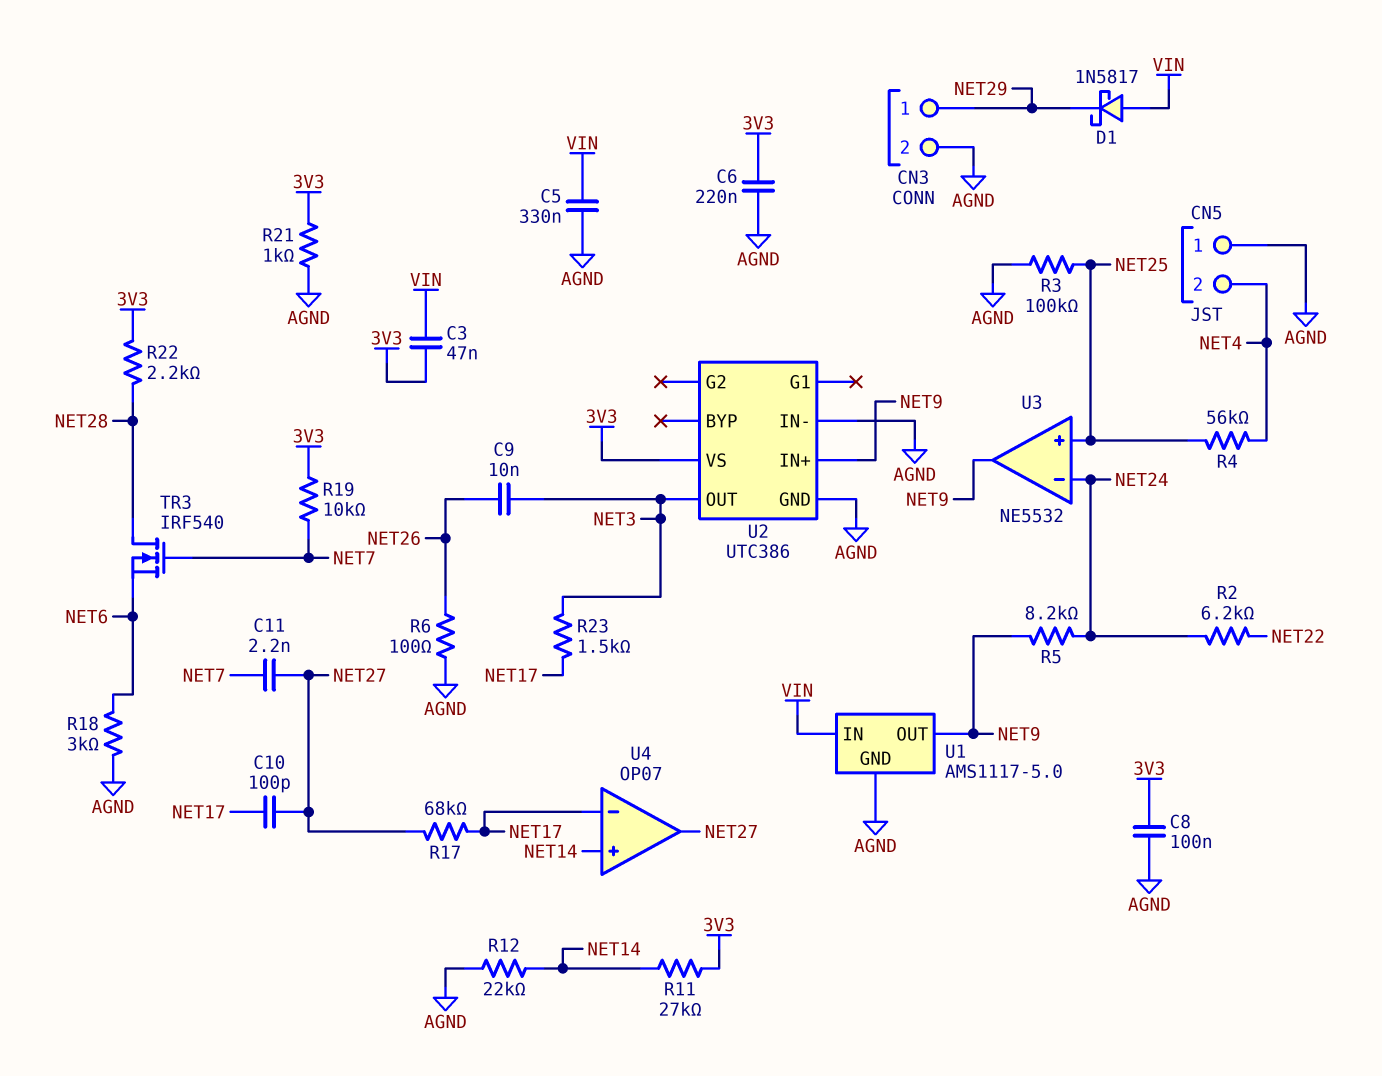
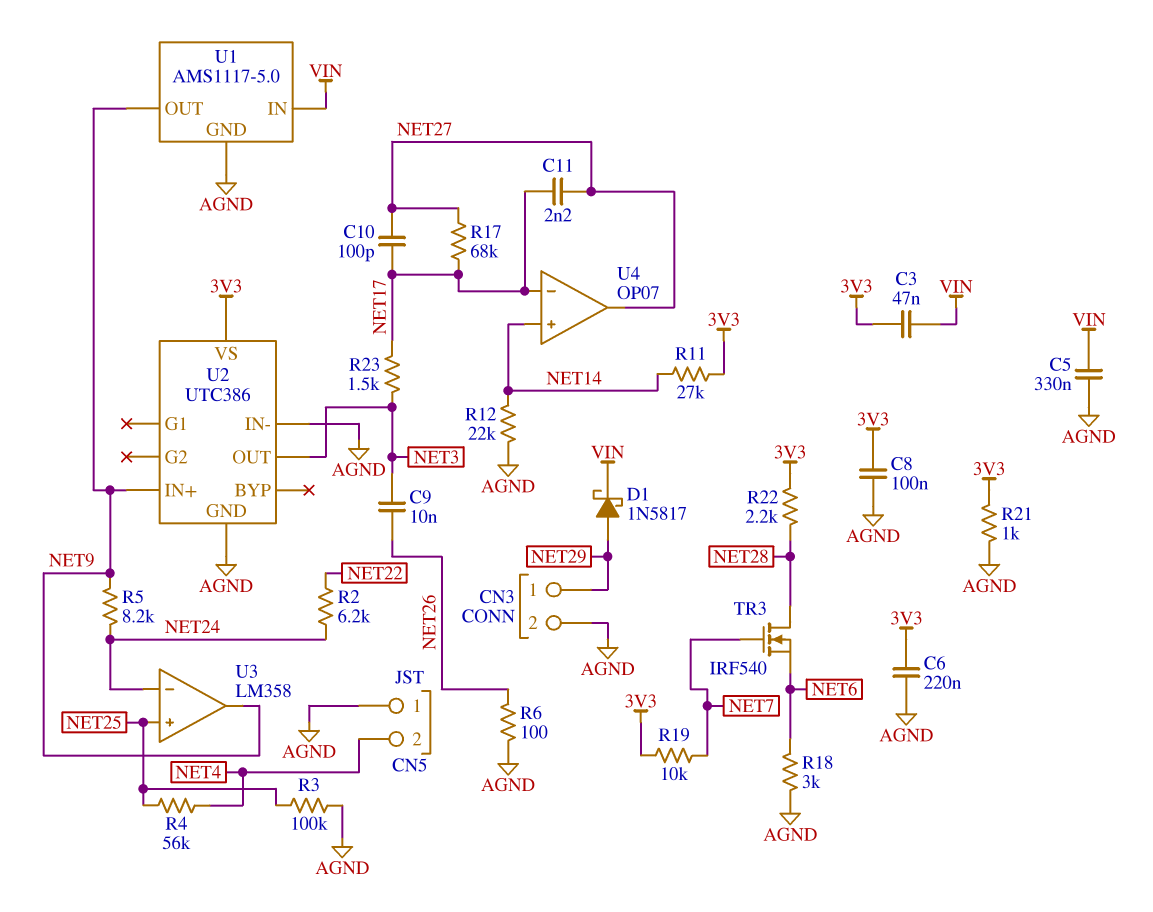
C11: 2.2nF (NET7, NET27) -> 2.2nF (NET17, NET27)
D1: schottky 1N5817 (A VIN, K NET29) -> schottky 1N5817 (A NET29, K VIN)
U3: NE5532 -> LM358

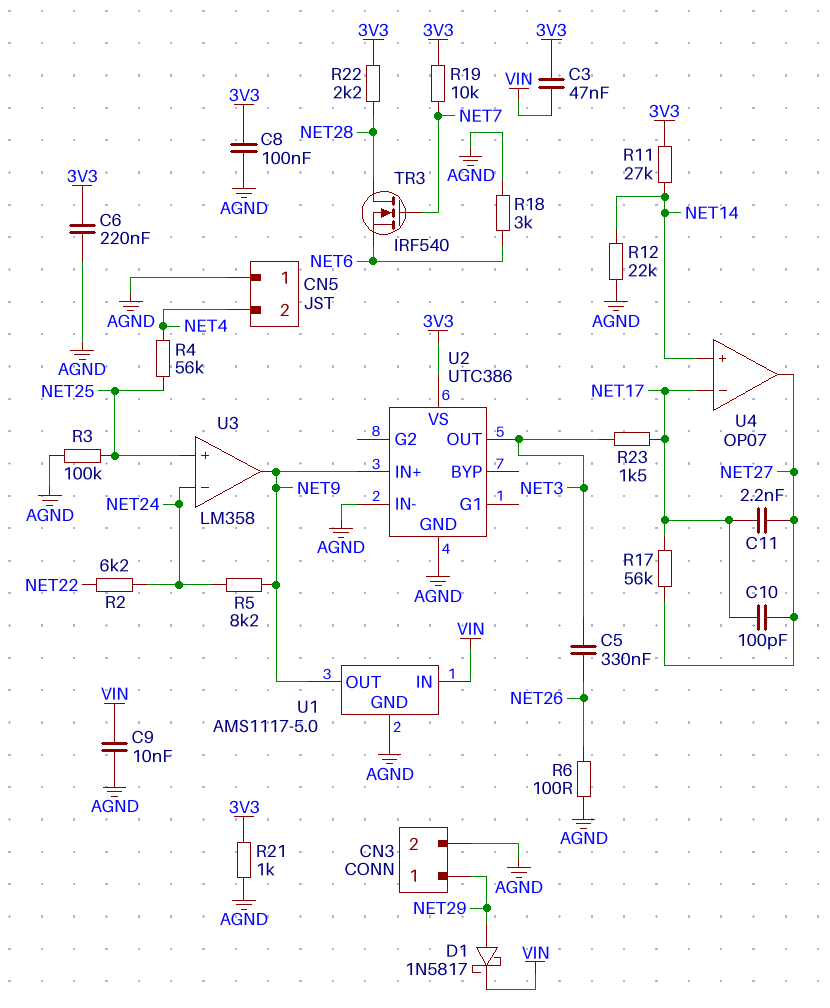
C5: 330nF (AGND, VIN) -> 330nF (NET3, NET26)
C9: 10nF (NET3, NET26) -> 10nF (AGND, VIN)
R17: 68k (NET17, NET27) -> 56k (NET17, NET27)

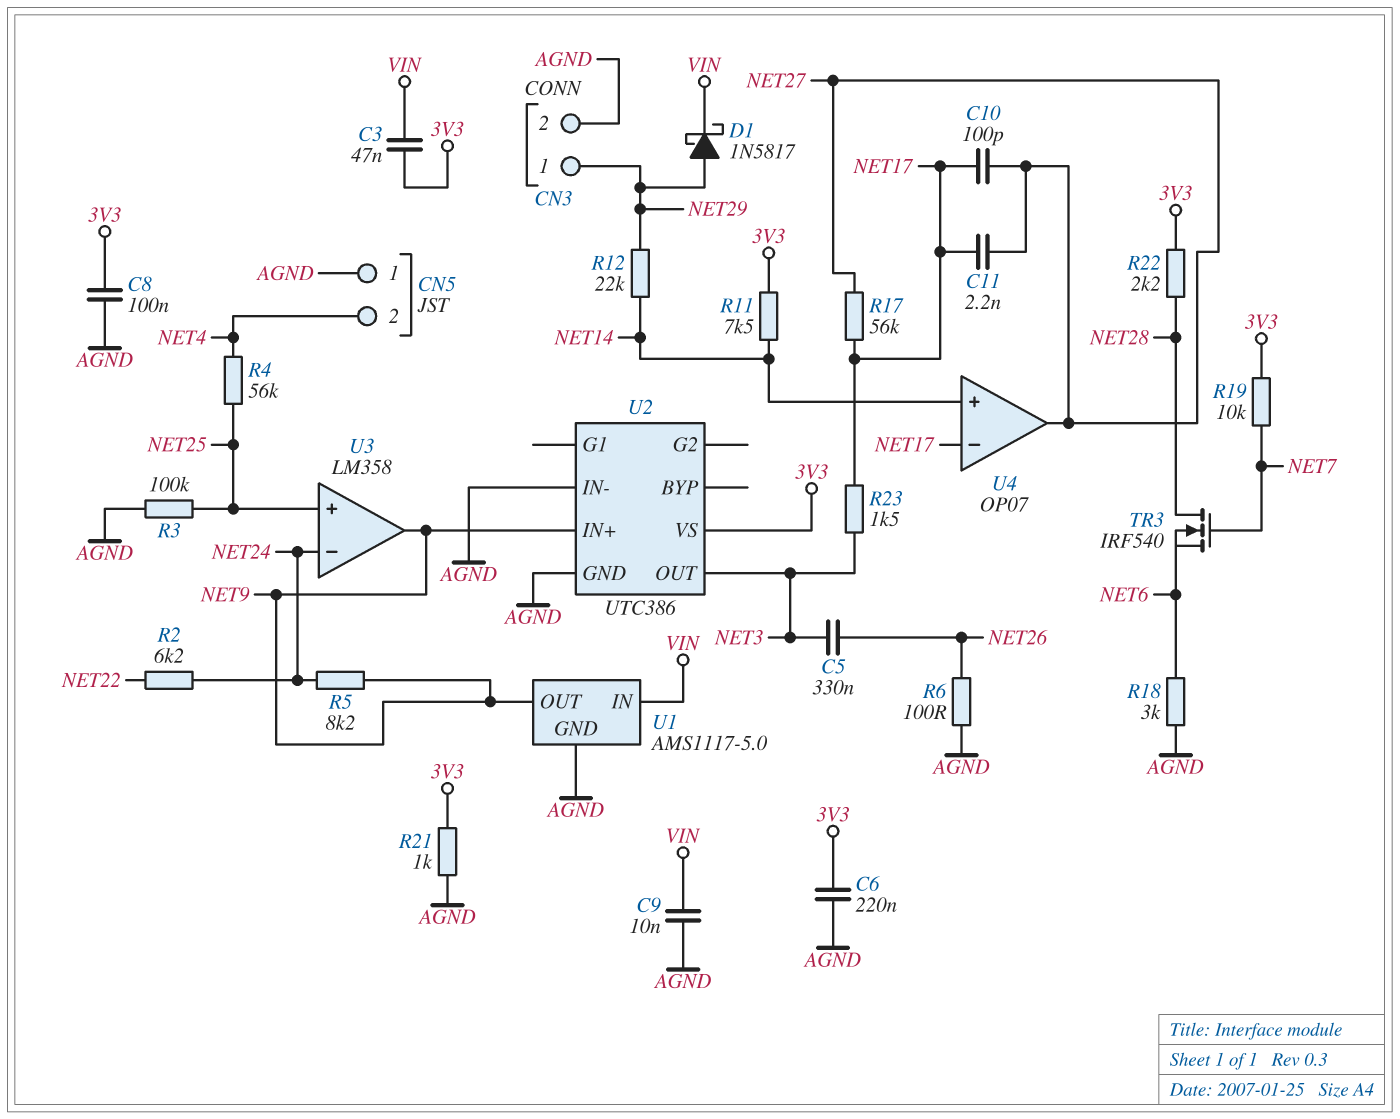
R11: 27k (3V3, NET14) -> 7.5k (3V3, NET14)
R12: 22k (AGND, NET14) -> 22k (NET14, NET29)

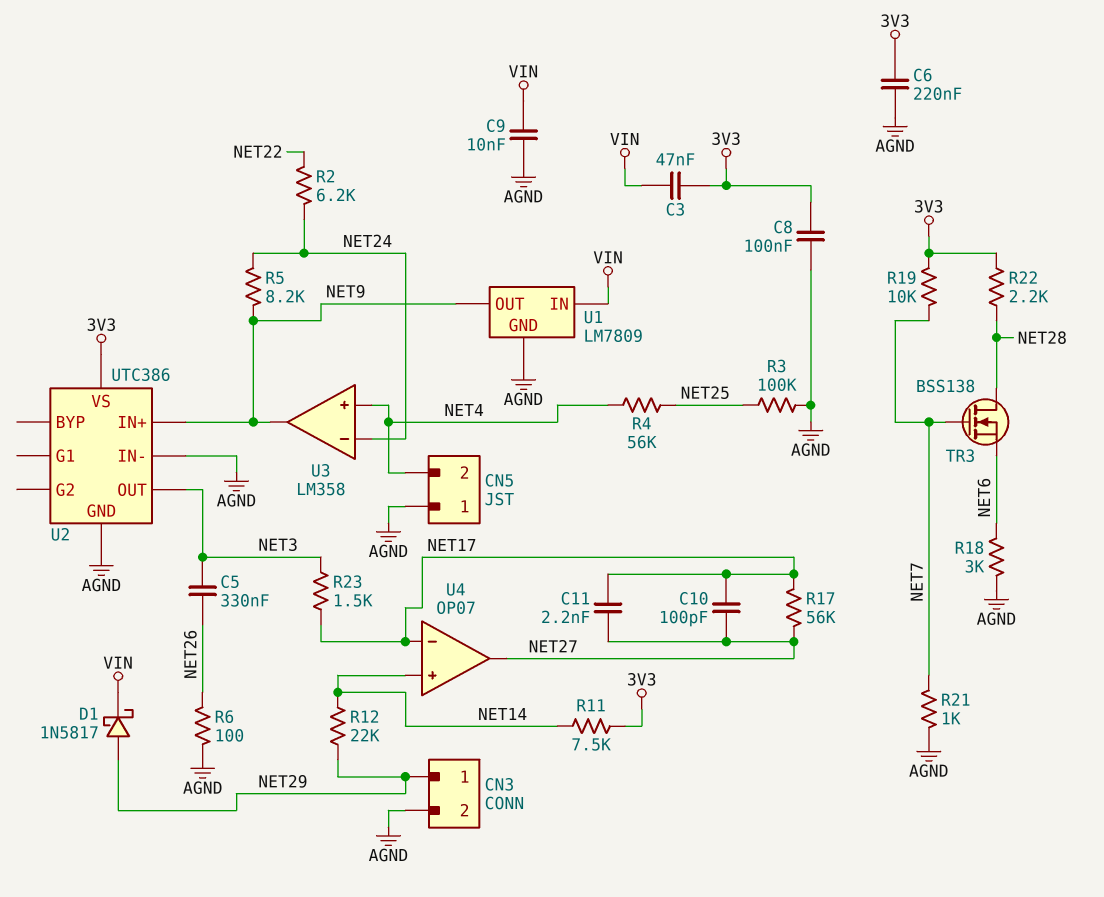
R21: 1k (3V3, AGND) -> 1k (AGND, NET7)
TR3: NMOS IRF540 (G NET7, D NET28, S NET6) -> NMOS BSS138 (G NET7, D NET28, S NET6)
U1: AMS1117-5.0 -> LM7809
U3 pin in+: NET25 -> NET4

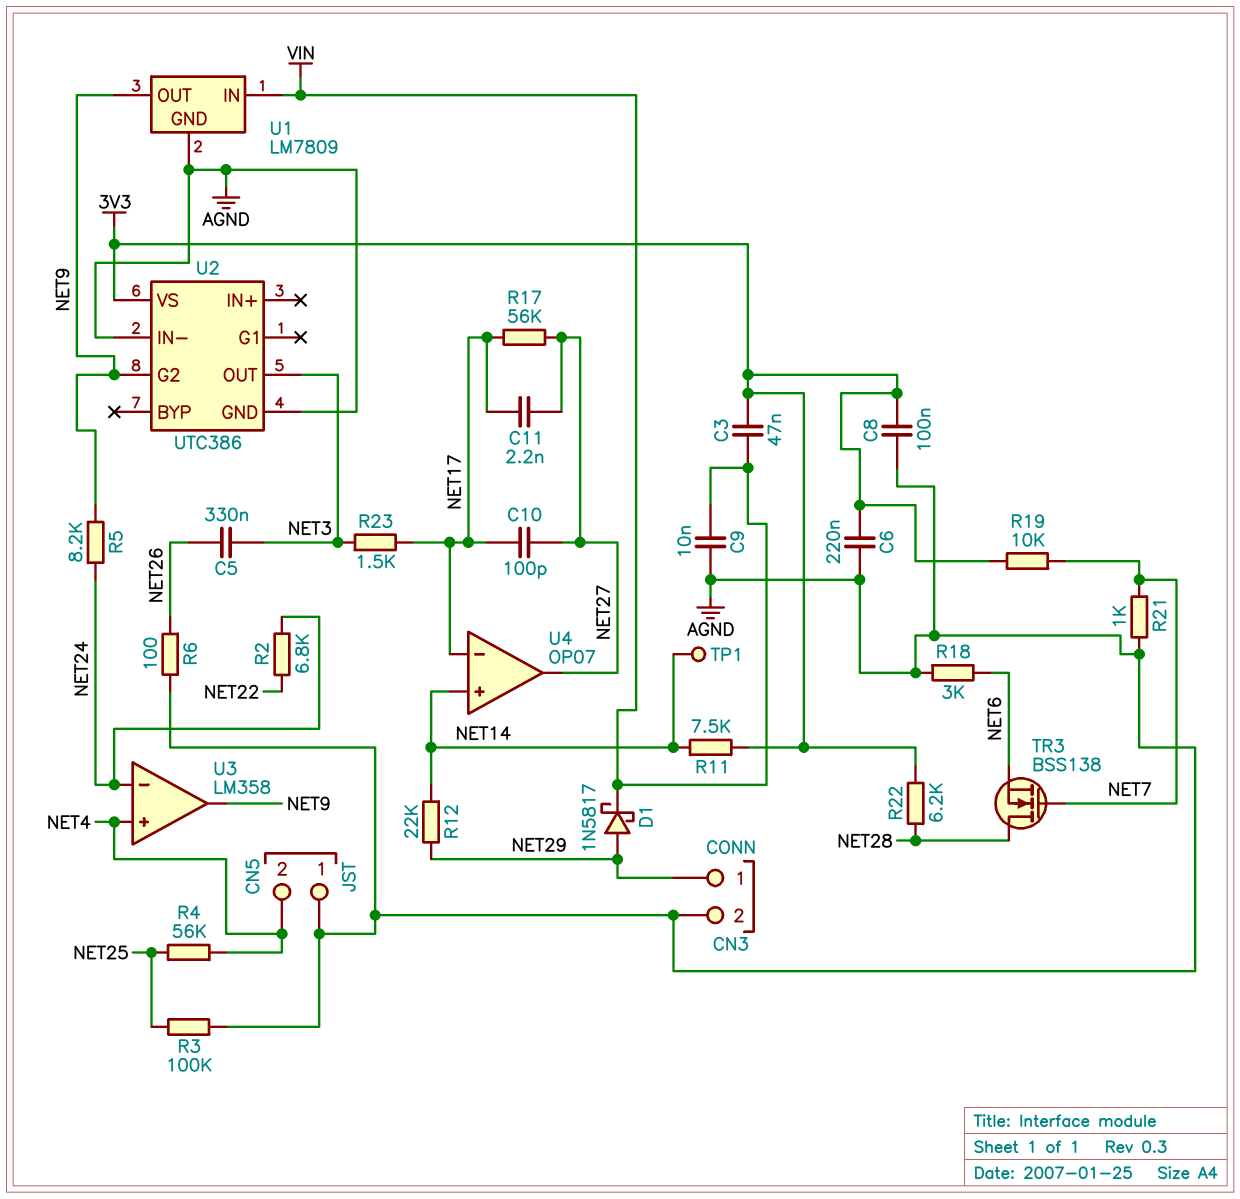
R2: 6.2k (NET22, NET24) -> 6.8k (NET22, NET24)
R22: 2.2k (3V3, NET28) -> 6.2k (3V3, NET28)
TP1: none -> test point (NET14)
U2 pin G2: none -> NET9
U2 pin IN+: NET9 -> none

